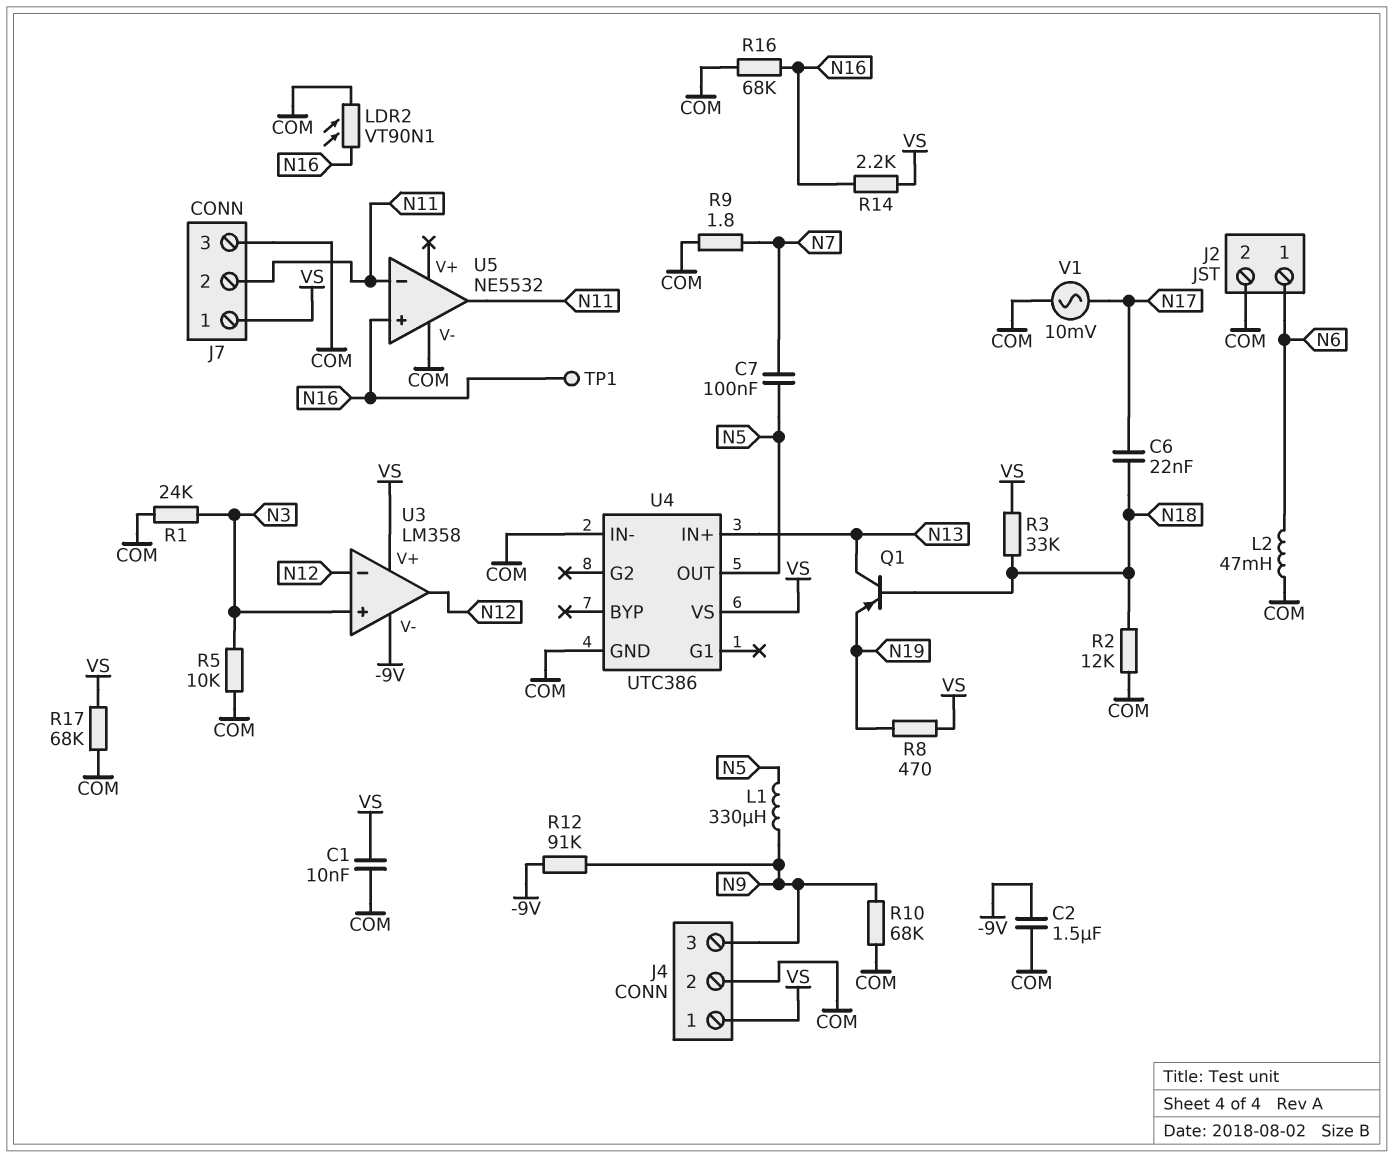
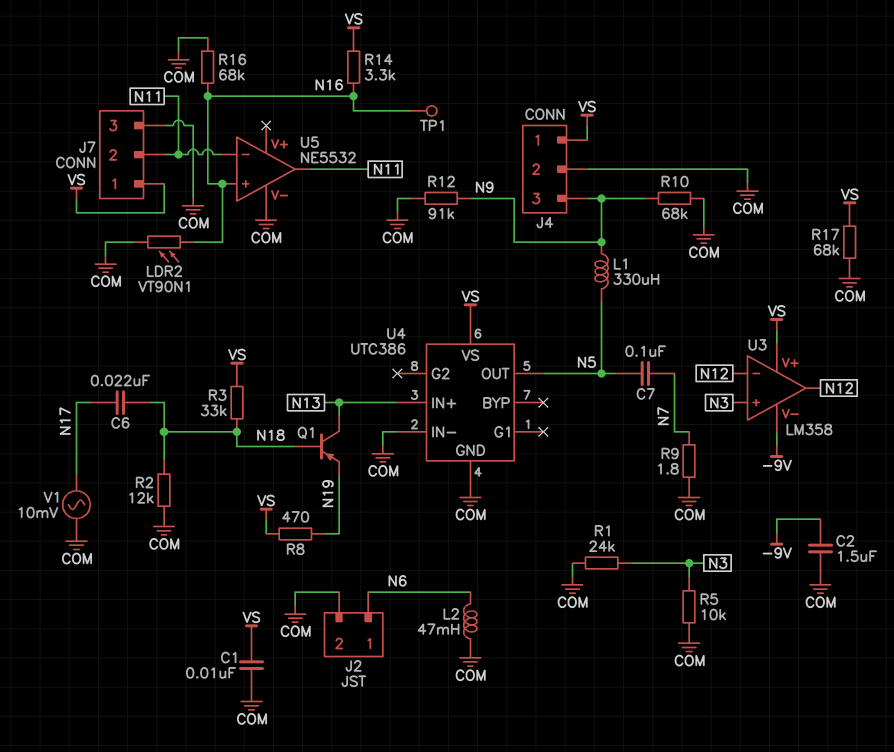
R12: 91k (-9V, N9) -> 91k (COM, N9)
R14: 2.2k (N16, VS) -> 3.3k (N16, VS)

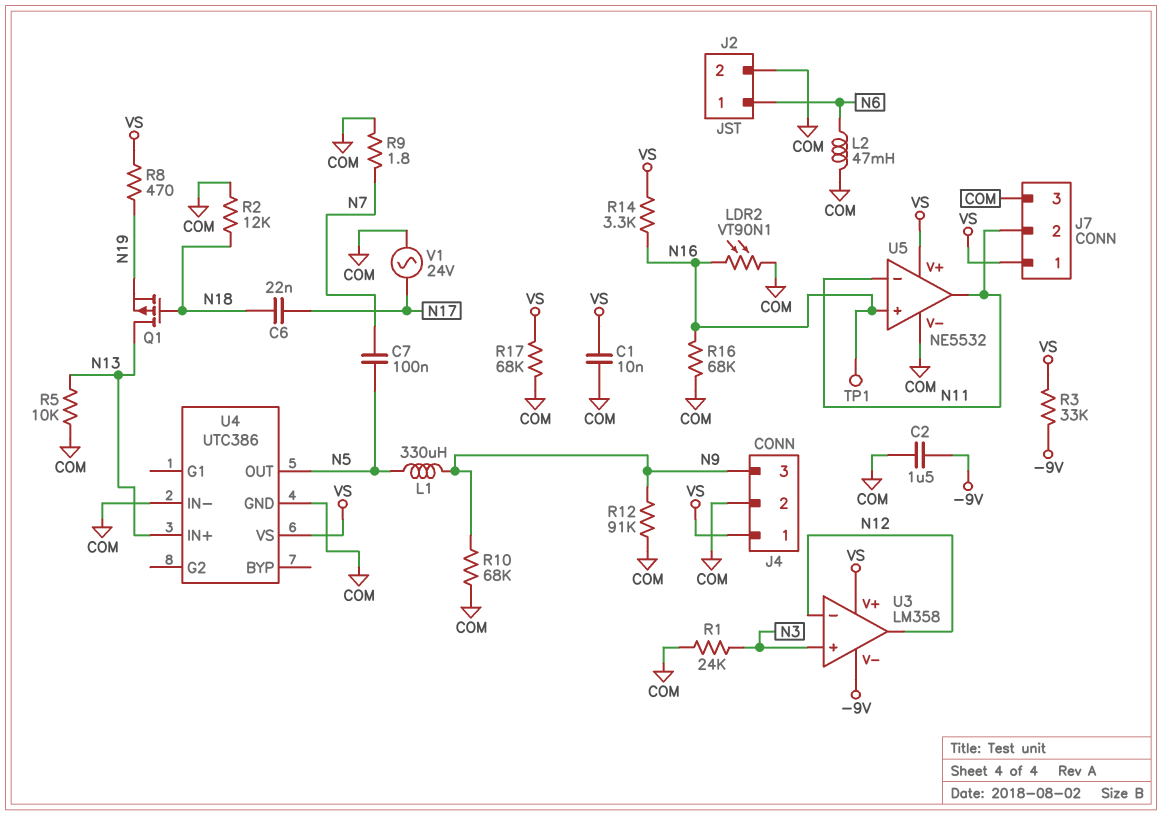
Q1: PNP (B N18, C N13, E N19) -> PMOS (G N18, D N13, S N19)
R3: 33k (N18, VS) -> 33k (-9V, VS)
R5: 10k (COM, N3) -> 10k (COM, N13)
U5 pin V+: none -> VS
V1: AC 10mV (COM, N17) -> AC 24V (COM, N17)

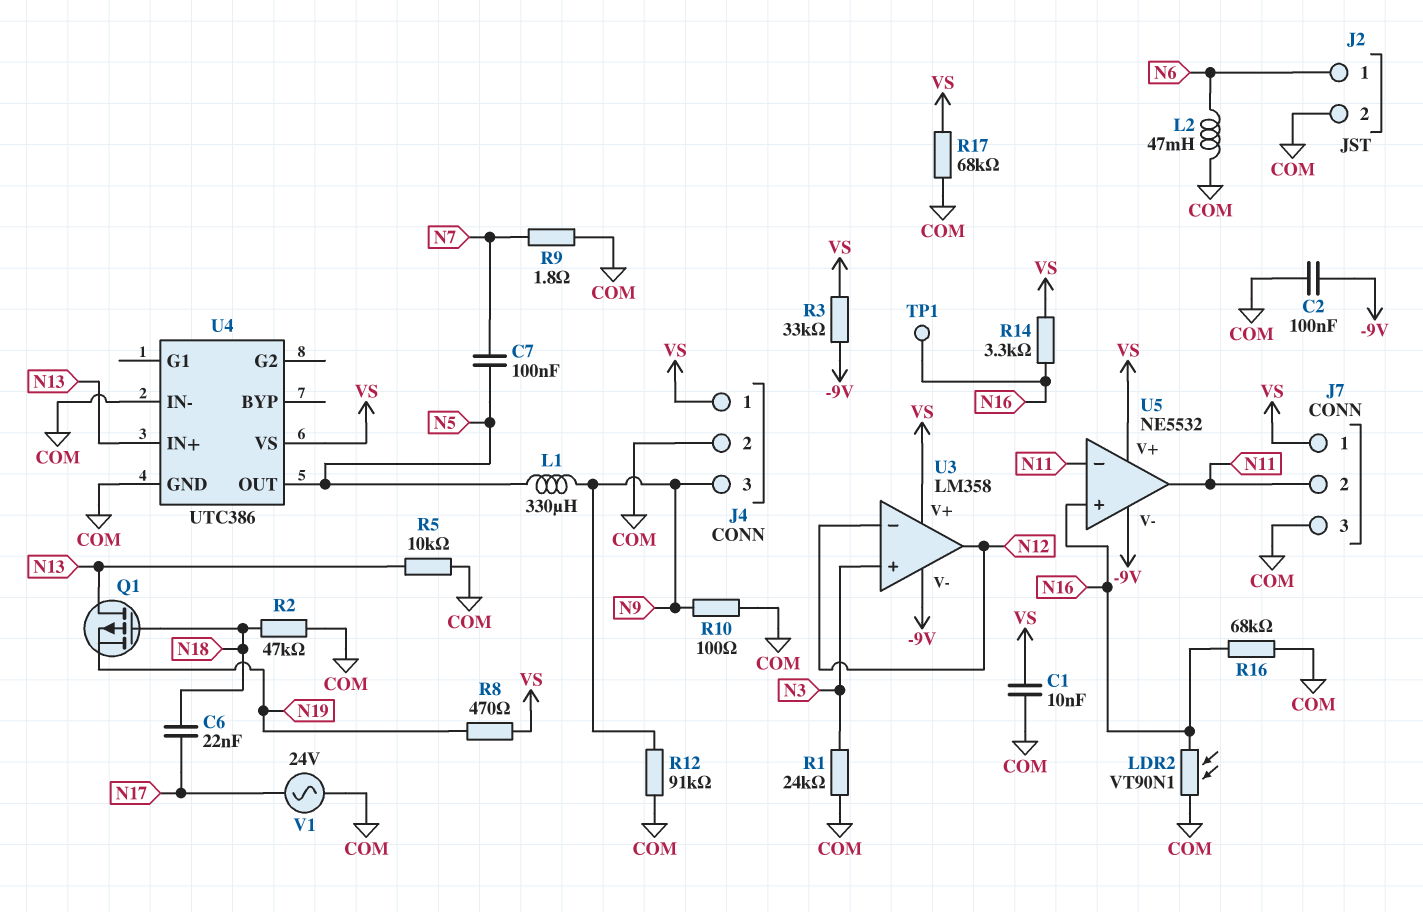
C2: 1.5uF (-9V, COM) -> 100nF (-9V, COM)
R2: 12k (COM, N18) -> 47k (COM, N18)
R10: 68k (COM, N9) -> 100 (COM, N9)
U5 pin V-: COM -> -9V

